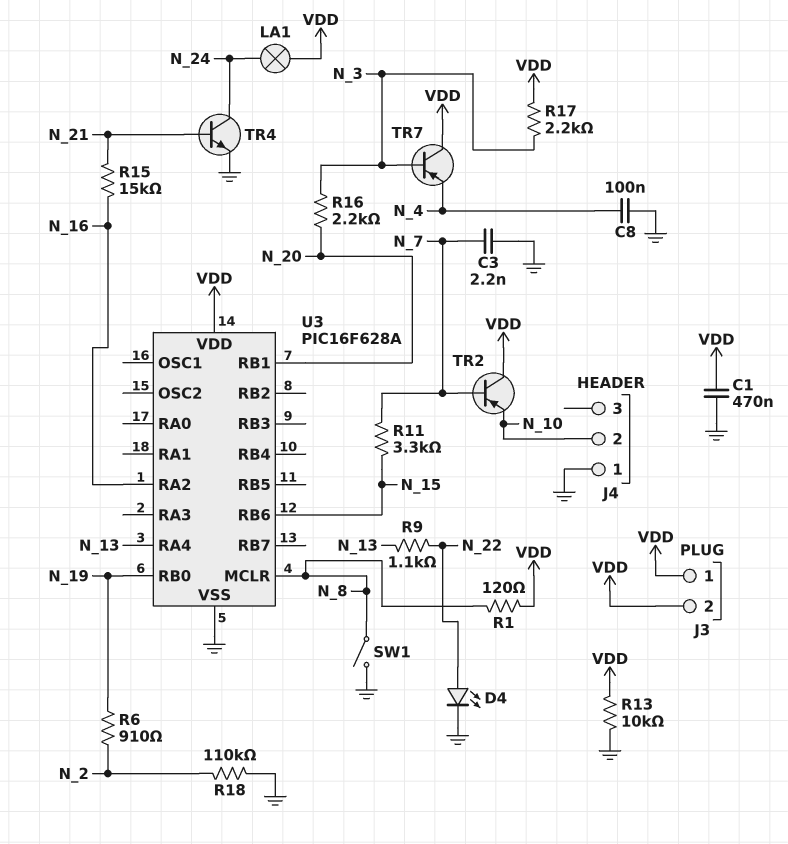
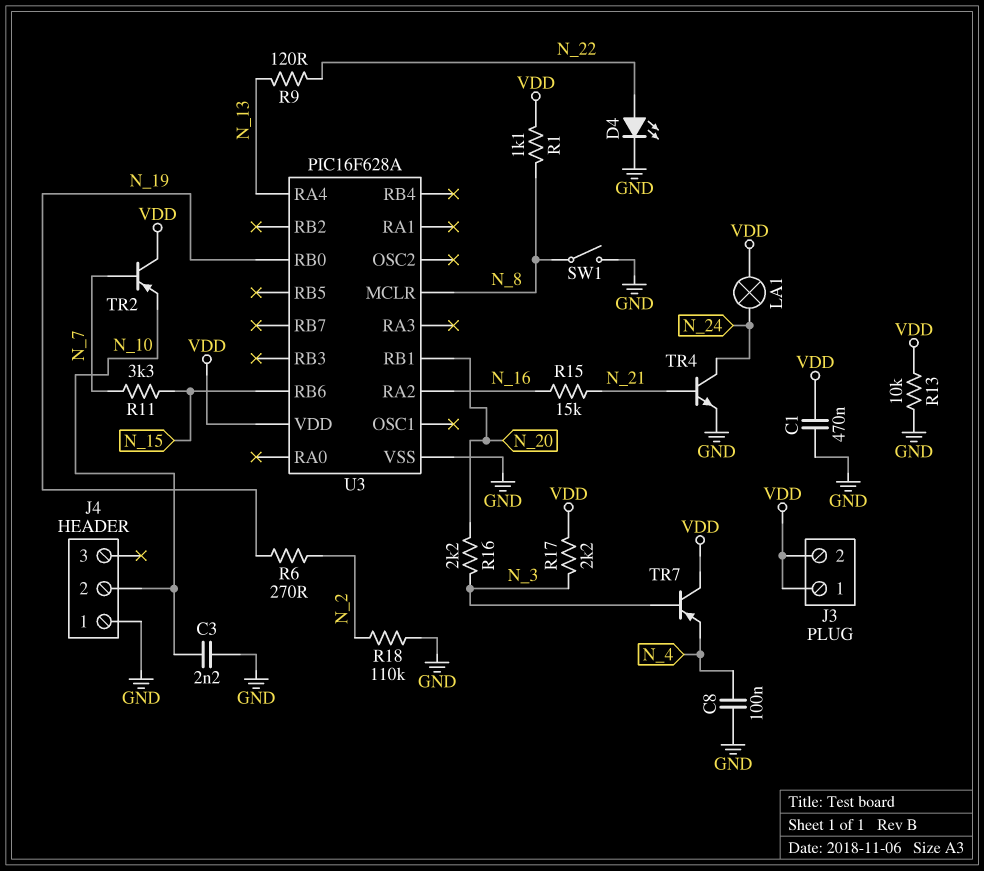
C3: 2.2nF (GND, N_7) -> 2.2nF (GND, N_10)
R1: 120 (N_8, VDD) -> 1.1k (N_8, VDD)
R6: 910 (N_2, N_19) -> 270 (N_2, N_19)
R9: 1.1k (N_13, N_22) -> 120 (N_13, N_22)

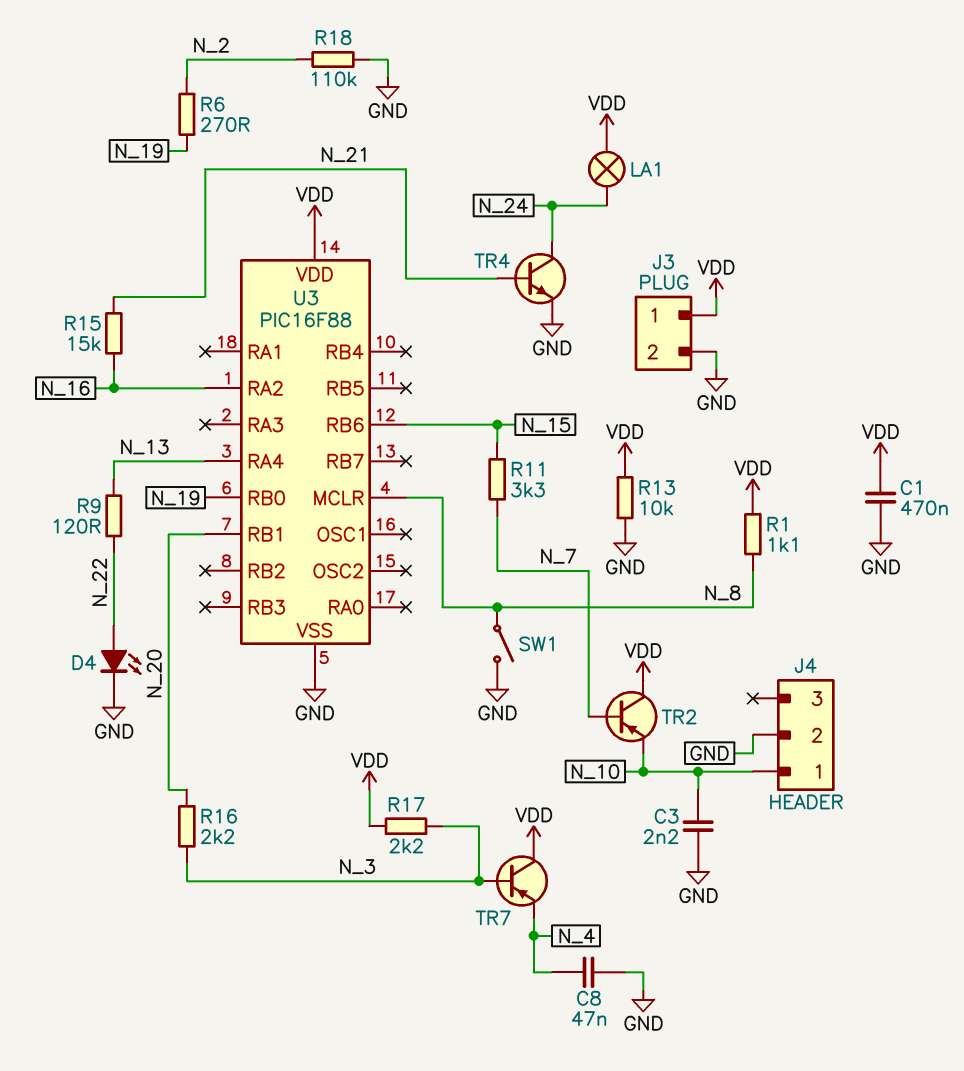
C8: 100nF (GND, N_4) -> 47nF (GND, N_4)
J3 pin 2: VDD -> GND
J4 pin 1: GND -> N_10
J4 pin 2: N_10 -> GND
U3: PIC16F628A -> PIC16F88

